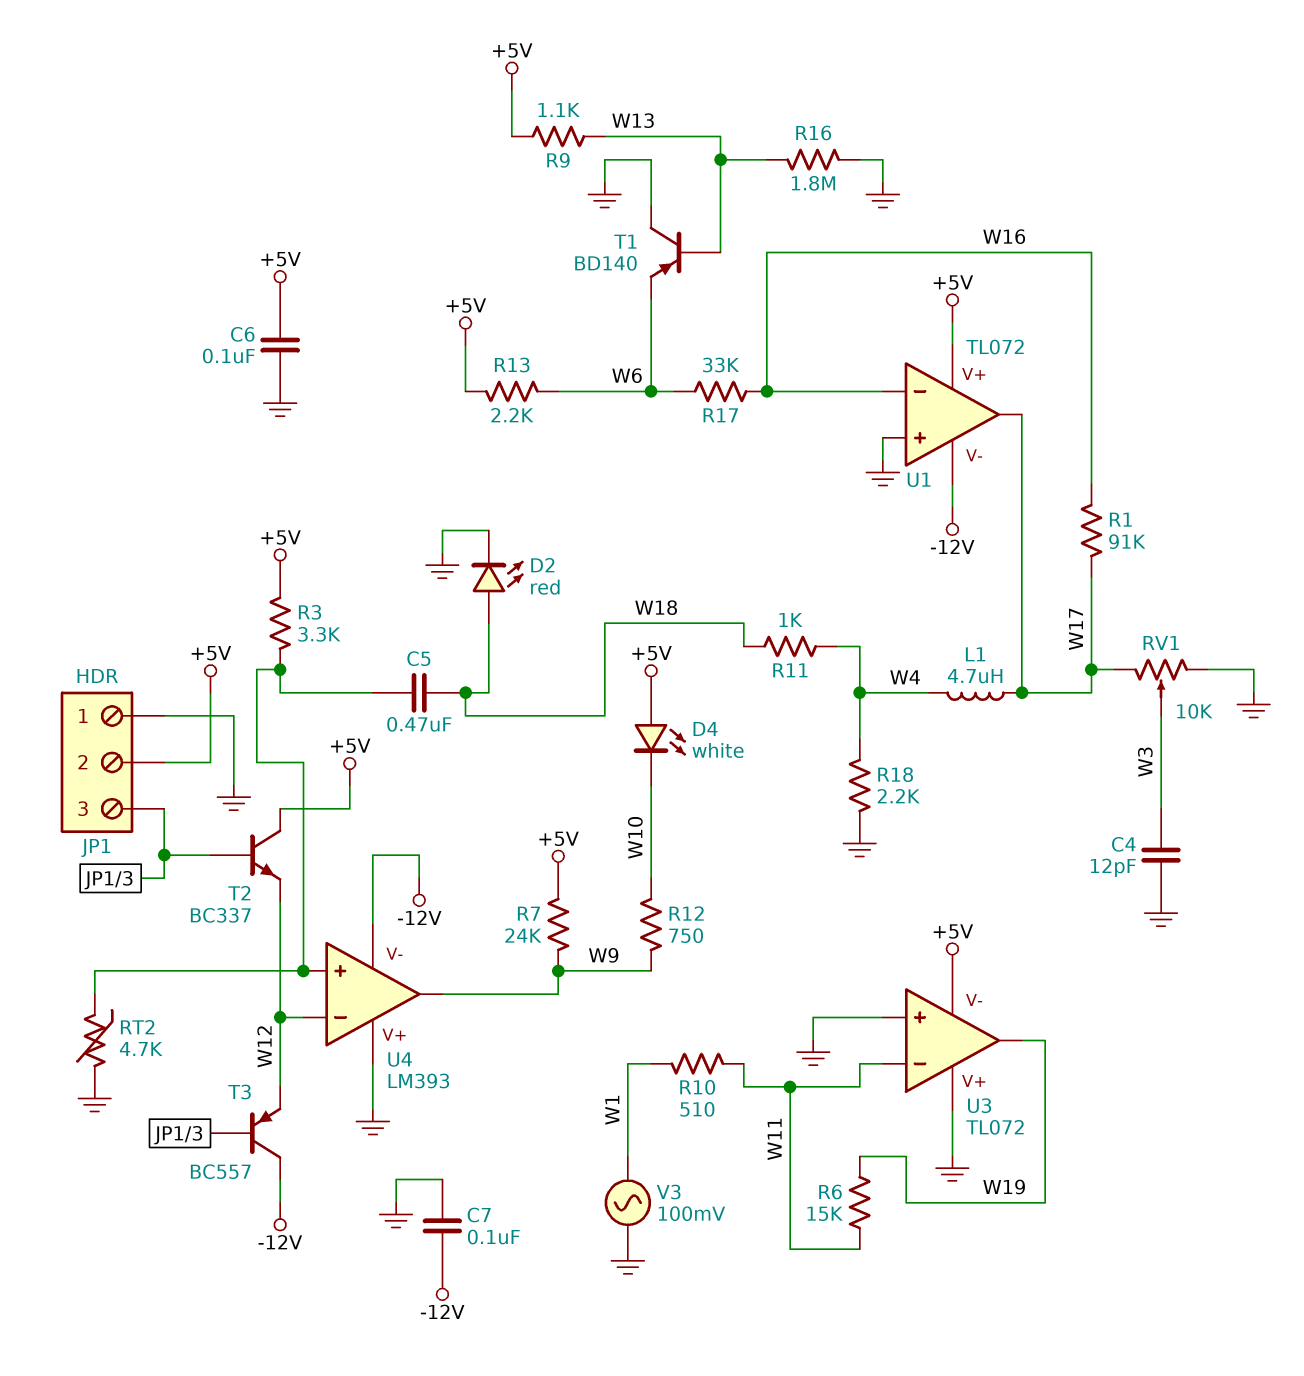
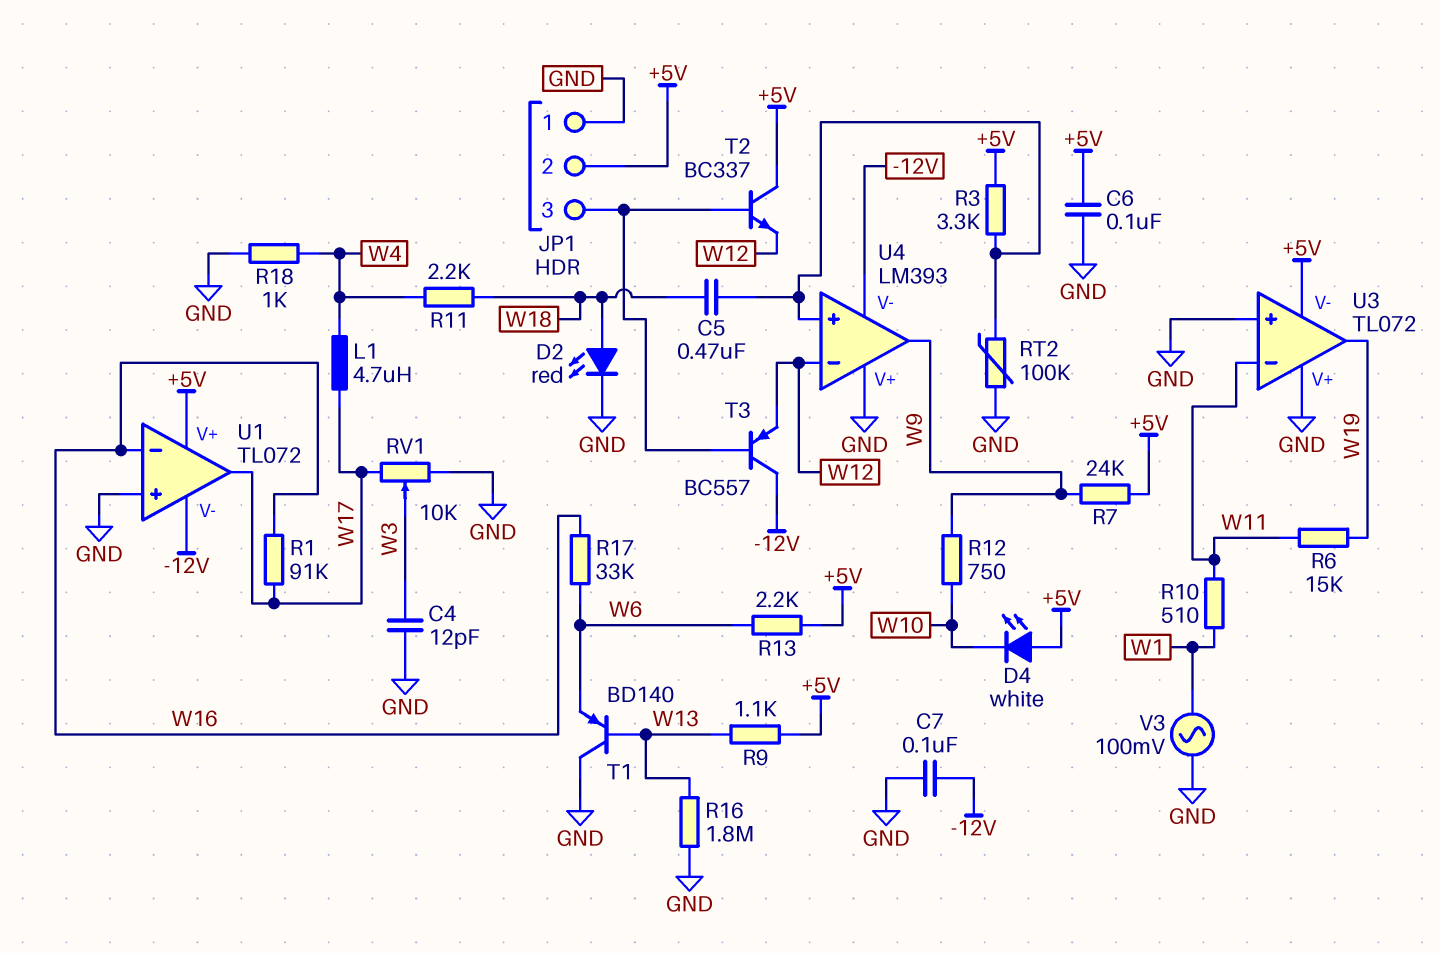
R11: 1k (W4, W18) -> 2.2k (W4, W18)
R18: 2.2k (GND, W4) -> 1k (GND, W4)
RT2: 4.7k (GND, U4/in+) -> 100k (GND, U4/in+)

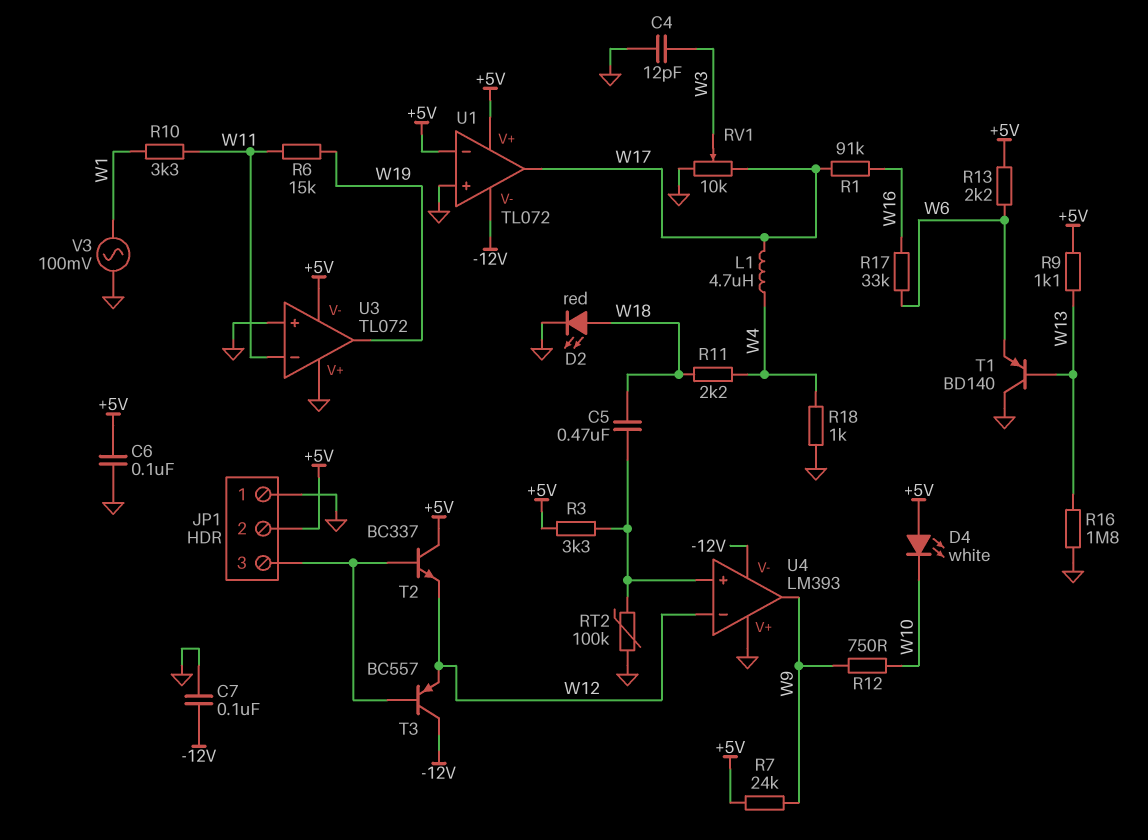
R10: 510 (W1, W11) -> 3.3k (W1, W11)
U1 pin in-: W16 -> +5V

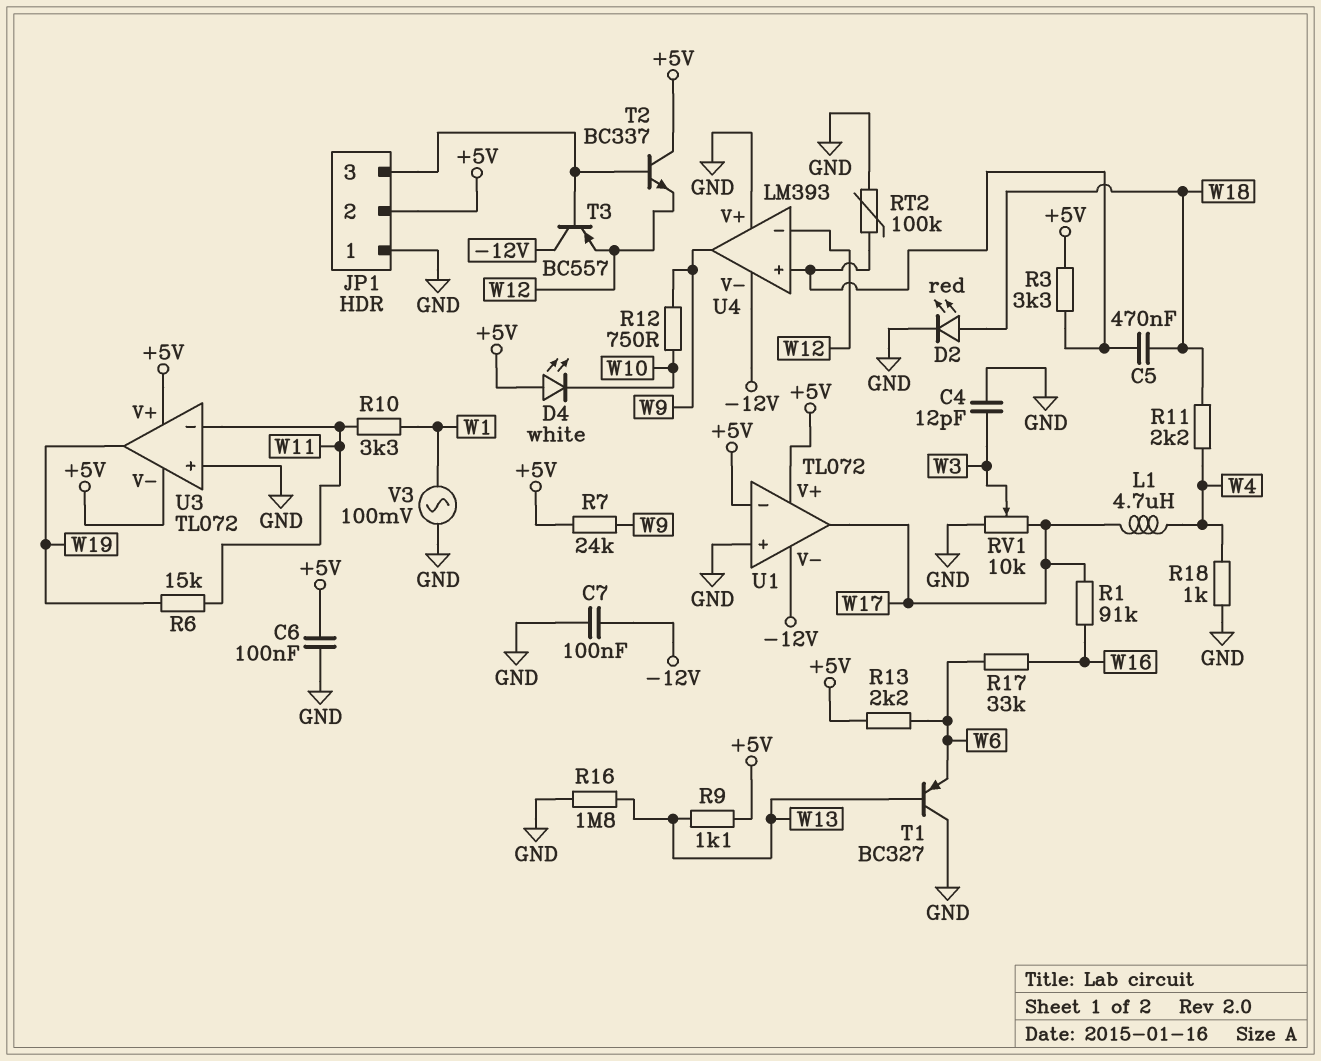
T1: PNP BD140 (B W13, C GND, E W6) -> PNP BC327 (B W13, C GND, E W6)
U3 pin V+: GND -> +5V

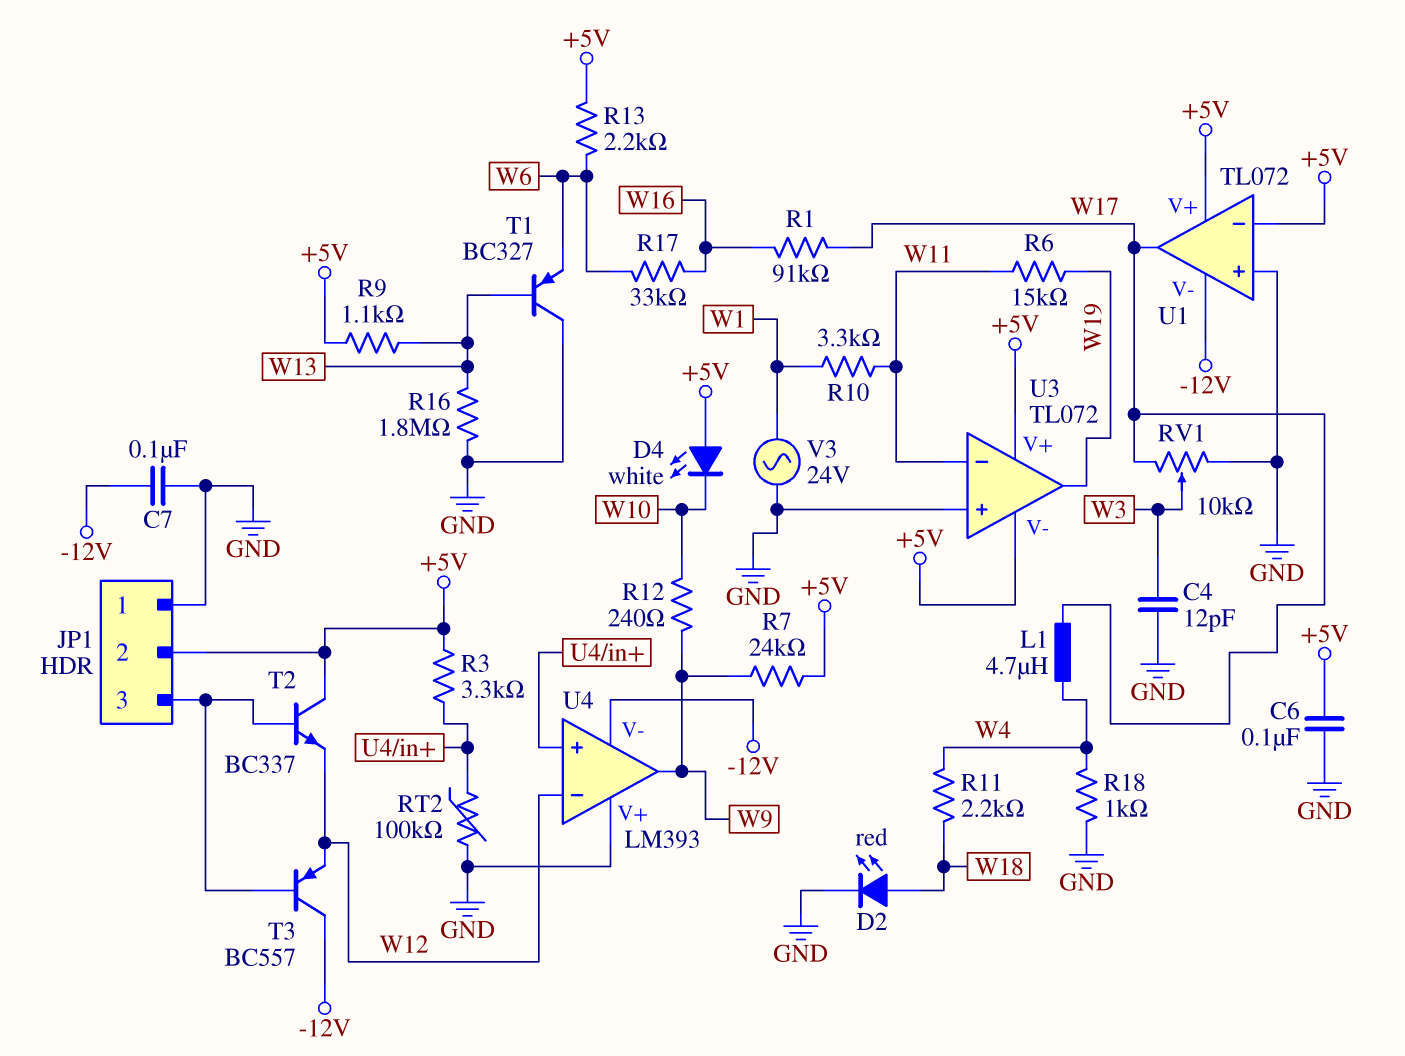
C5: 470nF (U4/in+, W18) -> none
R12: 750 (W9, W10) -> 240 (W9, W10)
V3: AC 100mV (GND, W1) -> AC 24V (GND, W1)

